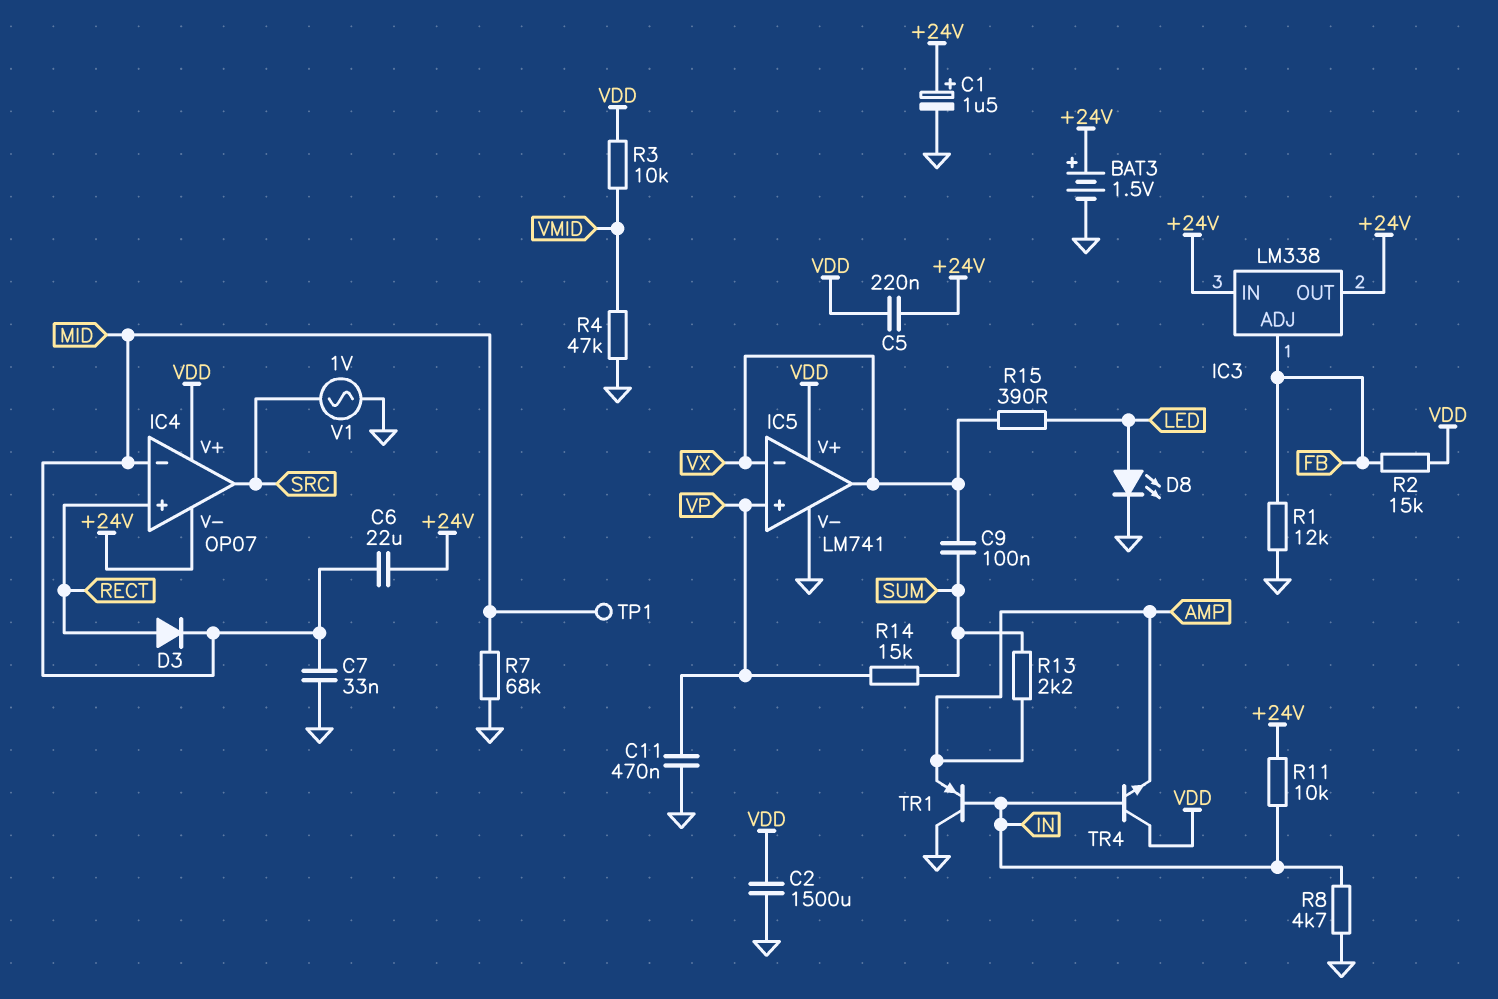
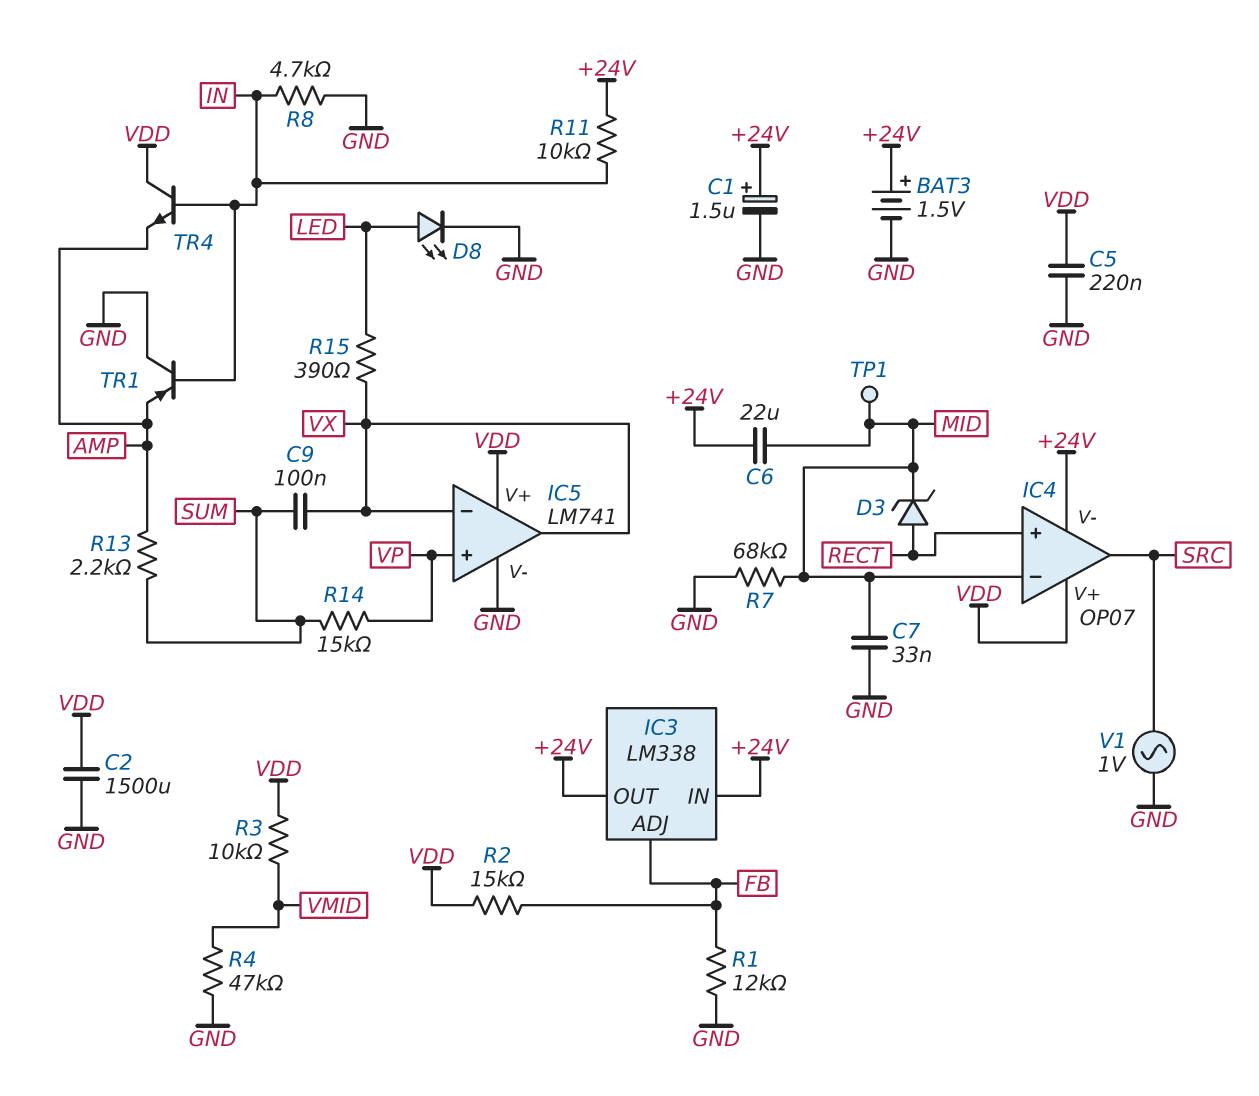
C5: 220nF (+24V, VDD) -> 220nF (GND, VDD)
C11: 470nF (GND, VP) -> none
D3: diode (A RECT, K MID) -> zener (A RECT, K MID)

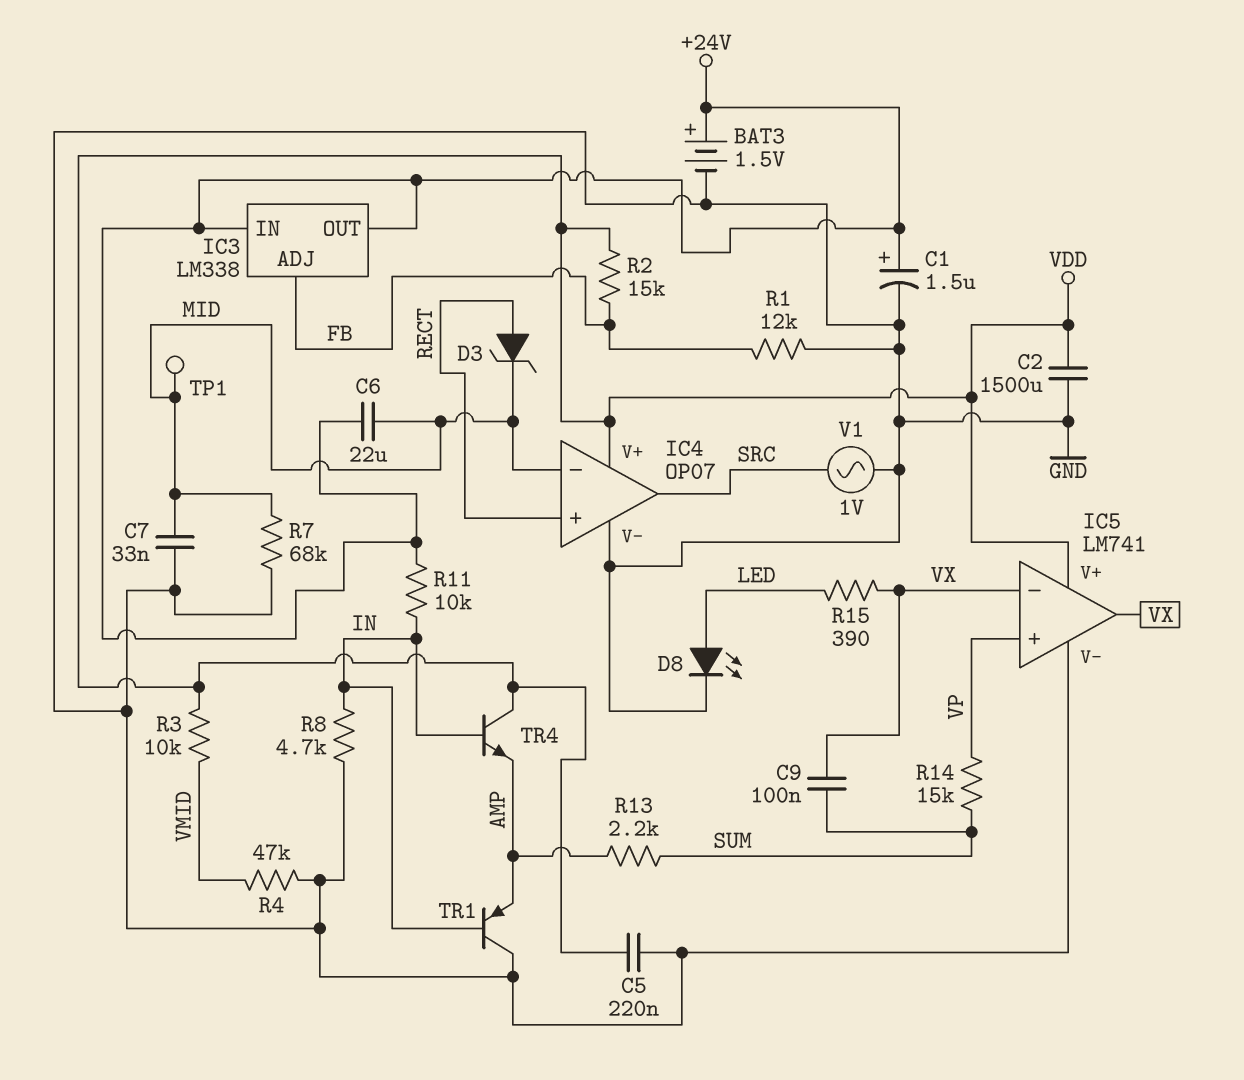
IC4 pin V-: +24V -> GND

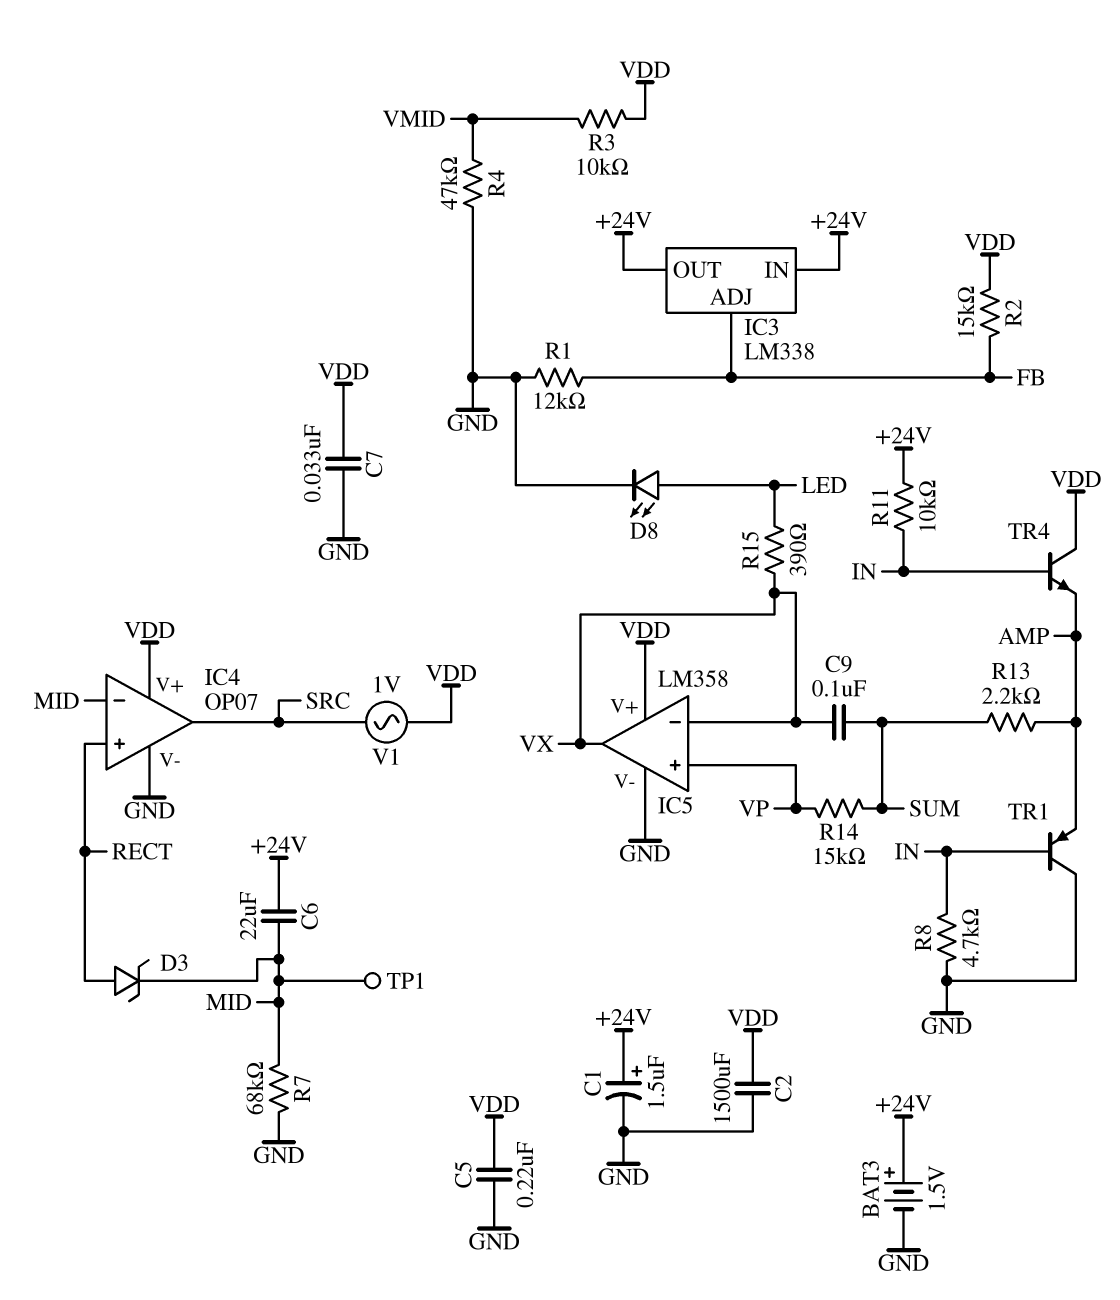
C7: 33nF (GND, MID) -> 33nF (GND, VDD)
IC5: LM741 -> LM358
V1: AC 1V (GND, SRC) -> AC 1V (SRC, VDD)

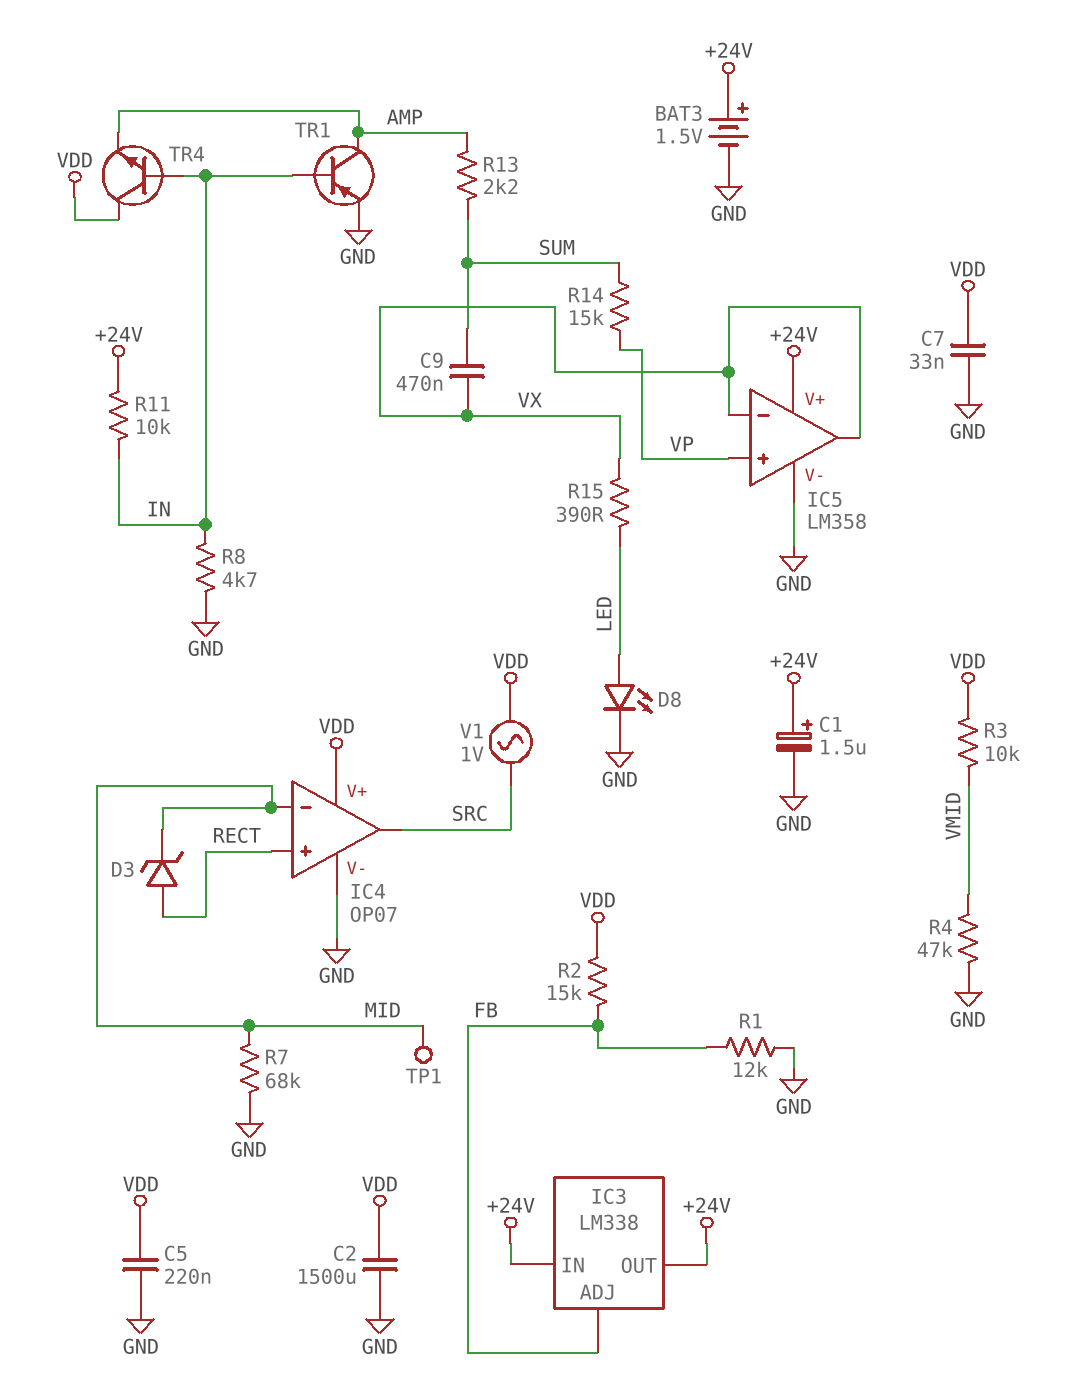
C6: 22uF (+24V, MID) -> none
C9: 100nF (SUM, VX) -> 470nF (SUM, VX)
IC5 pin V+: VDD -> +24V
TR1: PNP (B IN, C GND, E AMP) -> PNP (B IN, C AMP, E GND)

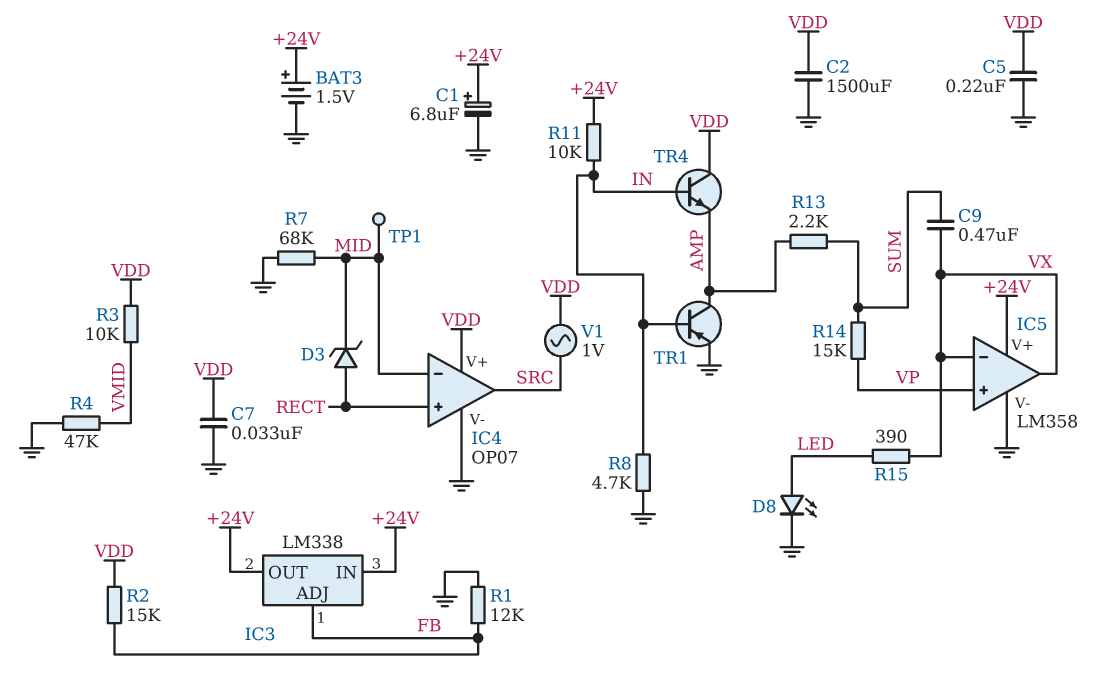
C1: 1.5uF (plus +24V, minus GND) -> 6.8uF (plus +24V, minus GND)

